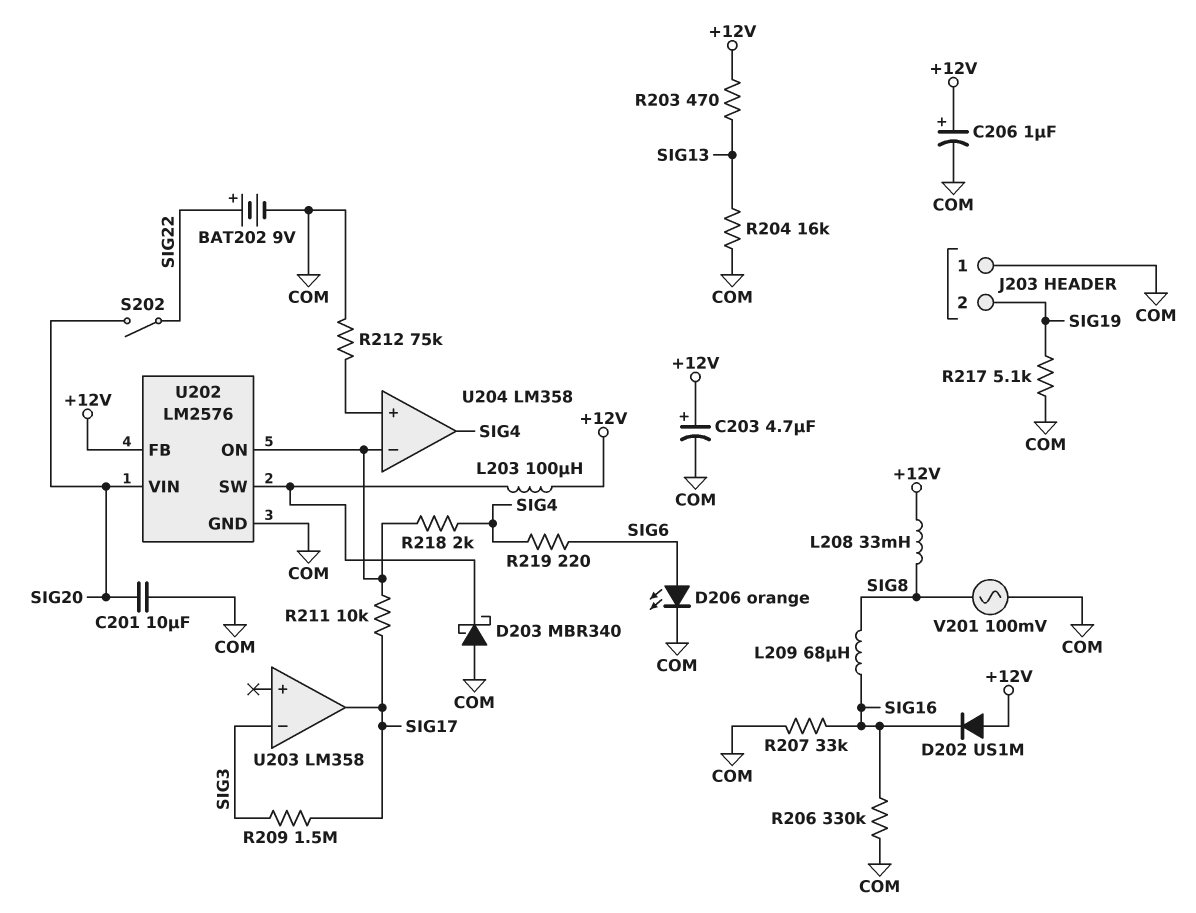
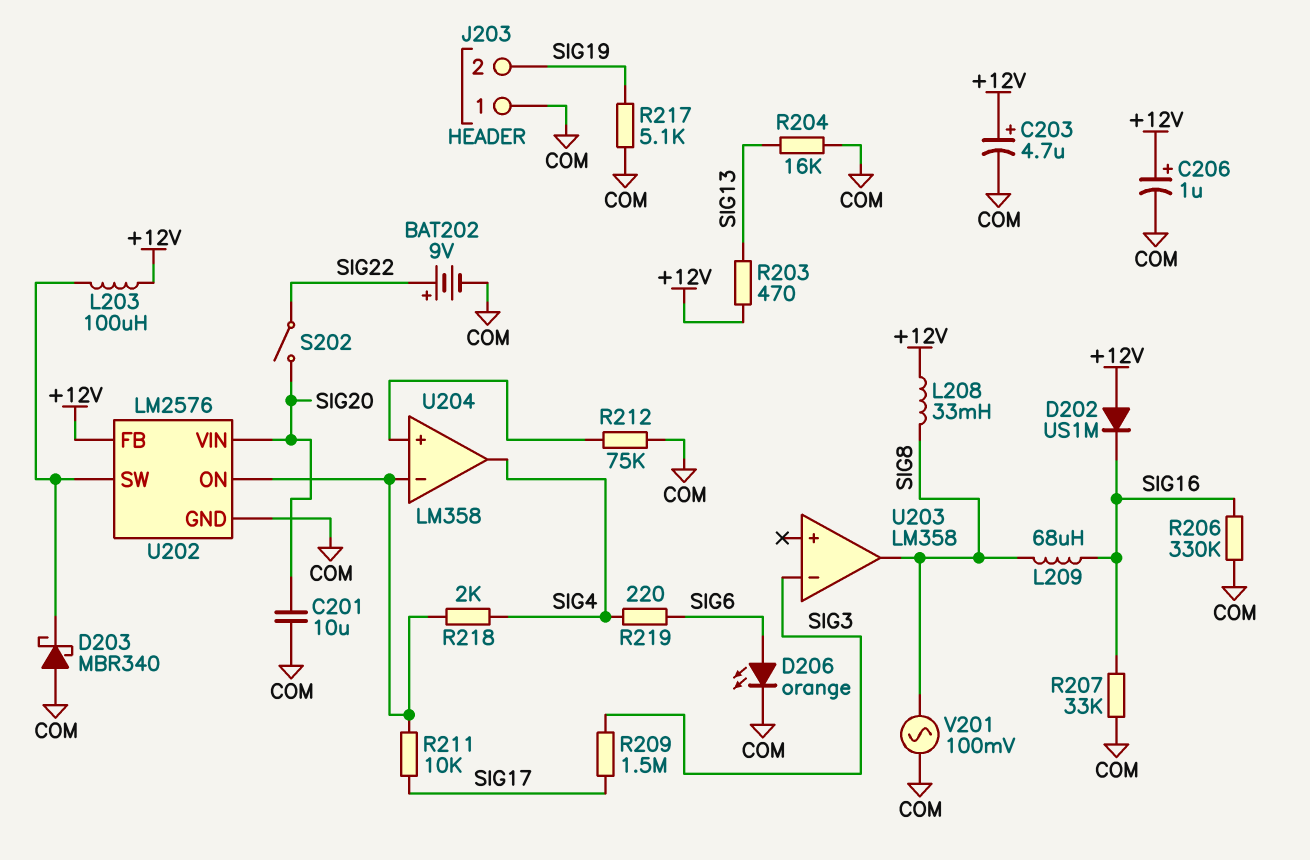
U203 pin out: SIG17 -> SIG8

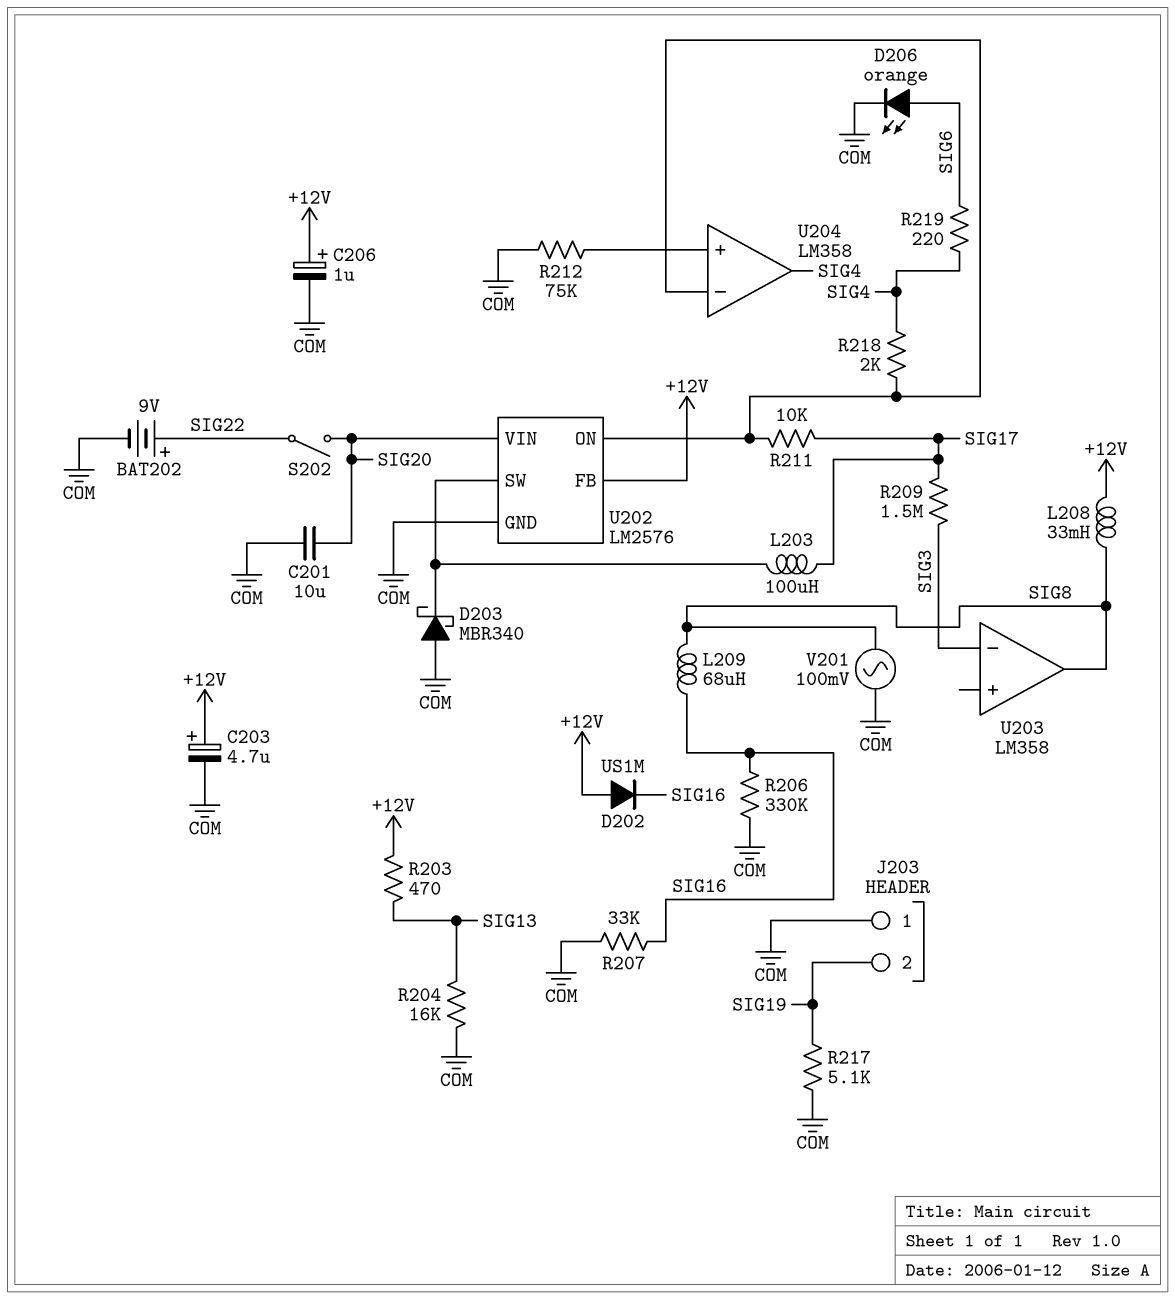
L203: 100uH (+12V, U202/SW) -> 100uH (SIG17, U202/SW)

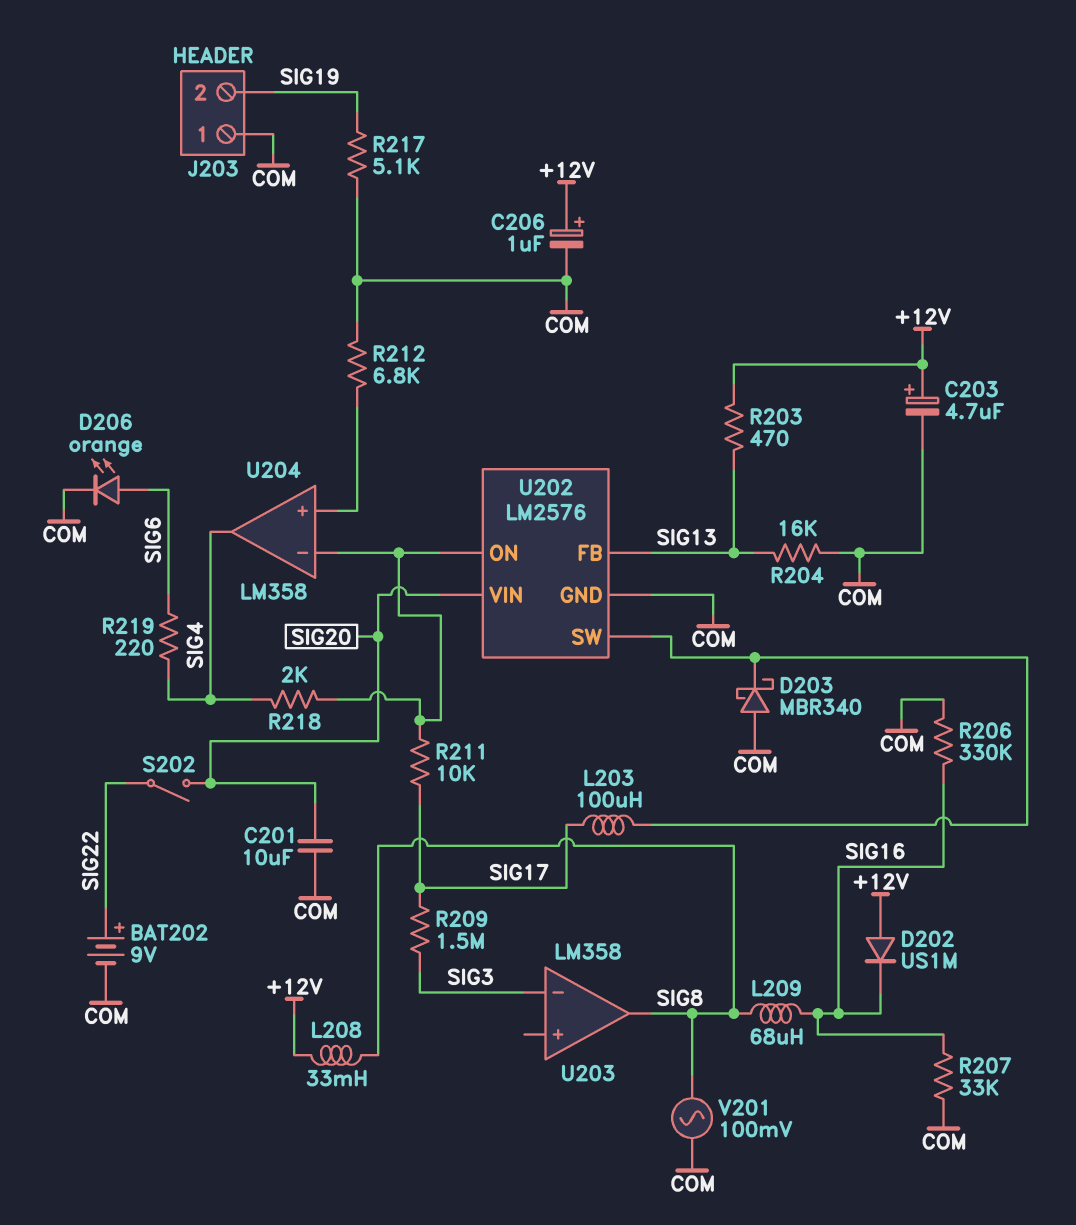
R212: 75k (COM, U204/in+) -> 6.8k (COM, U204/in+)
U202 pin FB: +12V -> SIG13

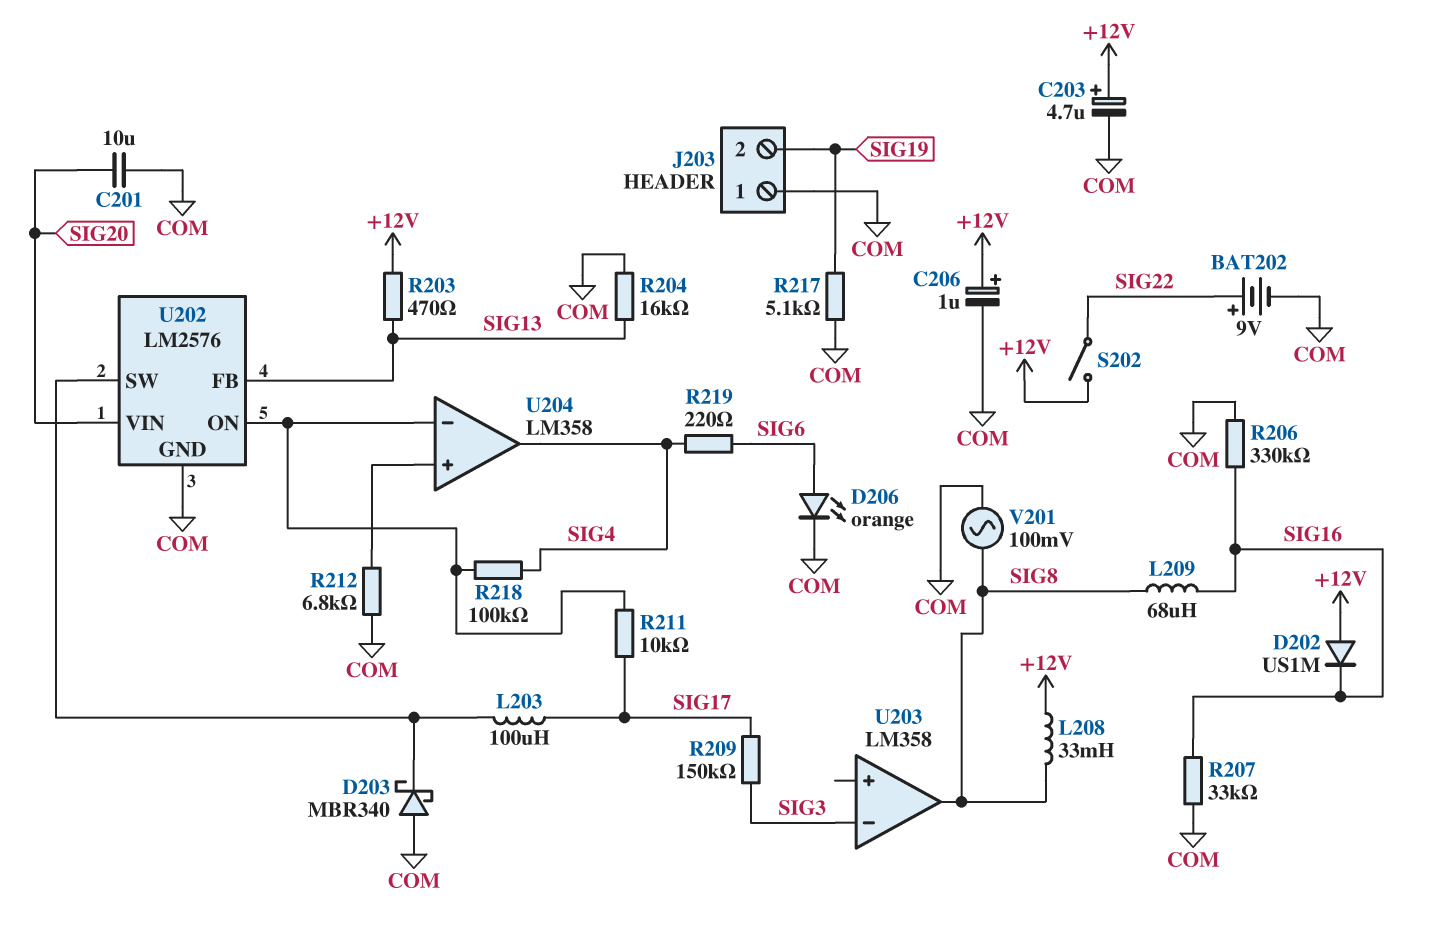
R209: 1.5M (SIG3, SIG17) -> 150k (SIG3, SIG17)
R218: 2k (SIG4, U202/ON) -> 100k (SIG4, U202/ON)
S202: switch (SIG20, SIG22) -> switch (+12V, SIG22)

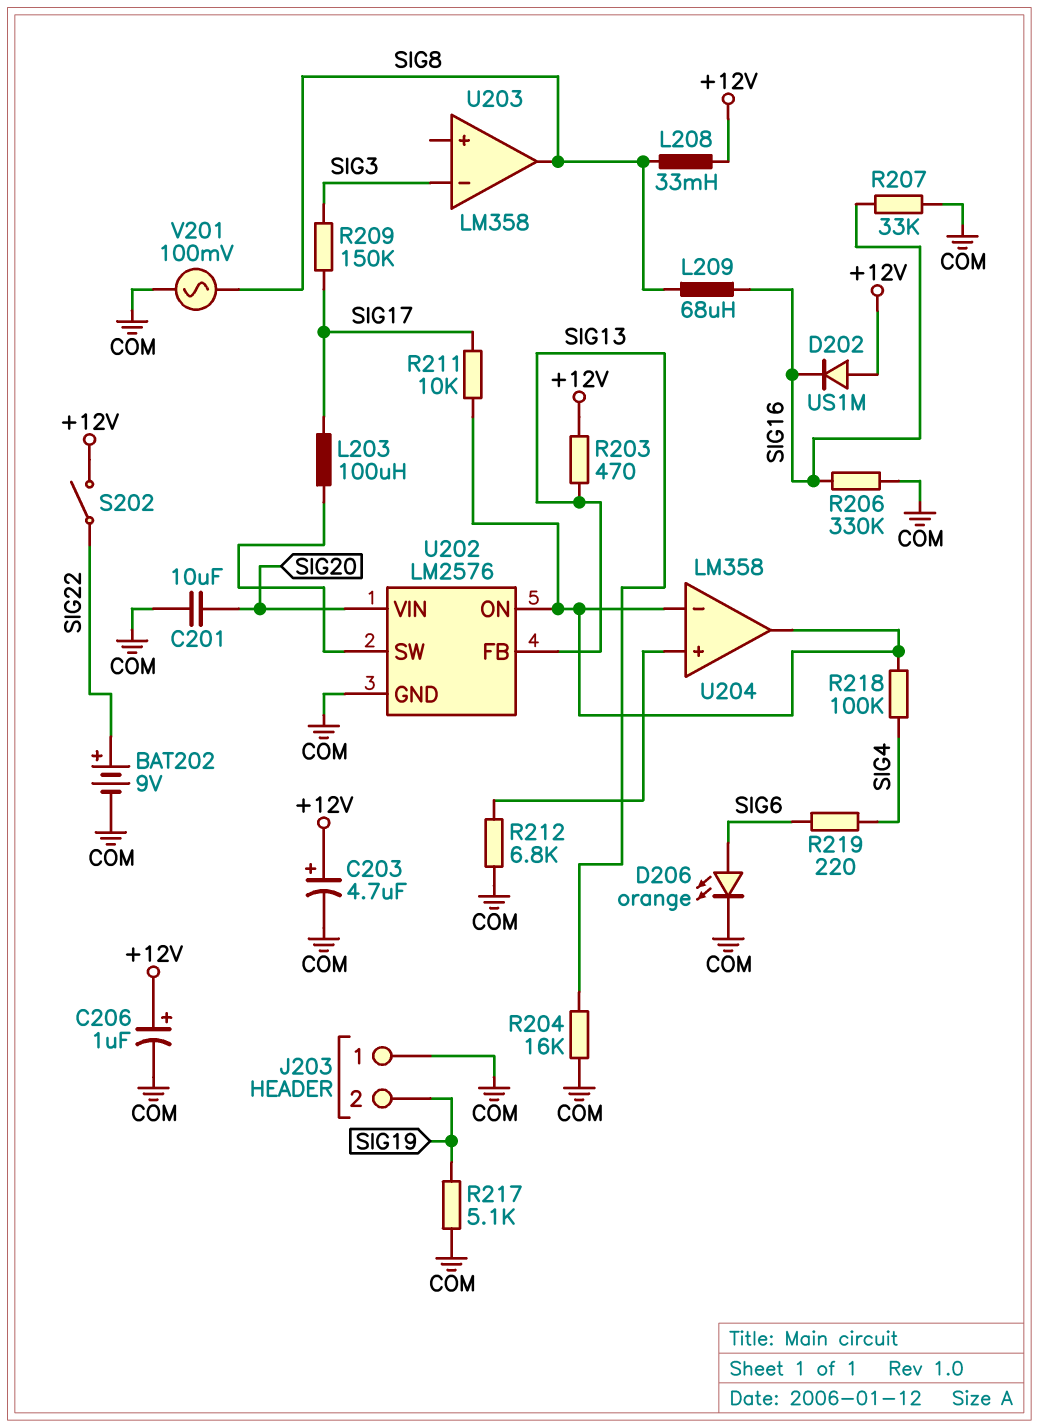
D203: schottky MBR340 (A COM, K U202/SW) -> none
U204 pin out: SIG4 -> U202/ON

